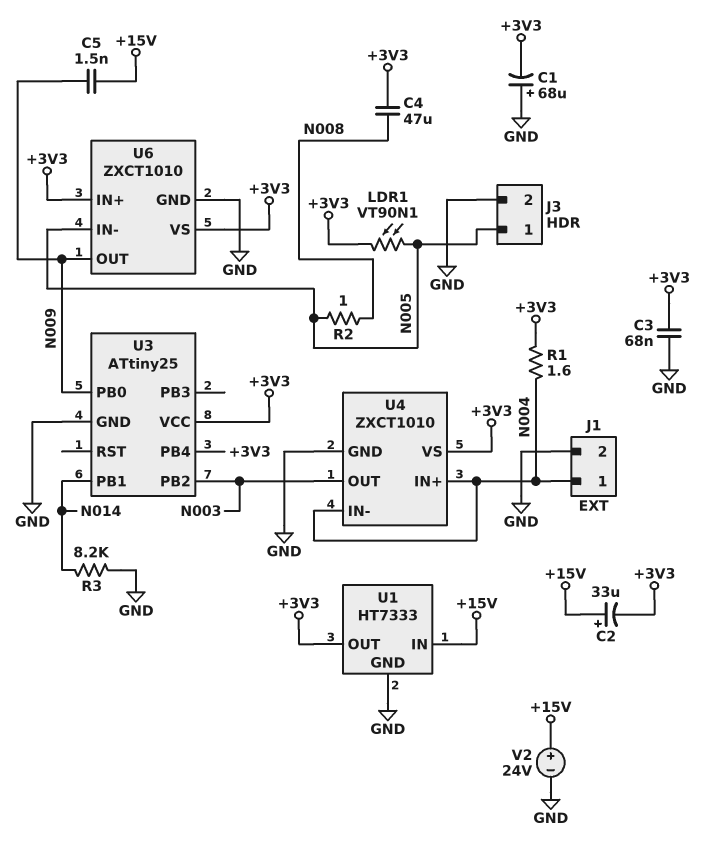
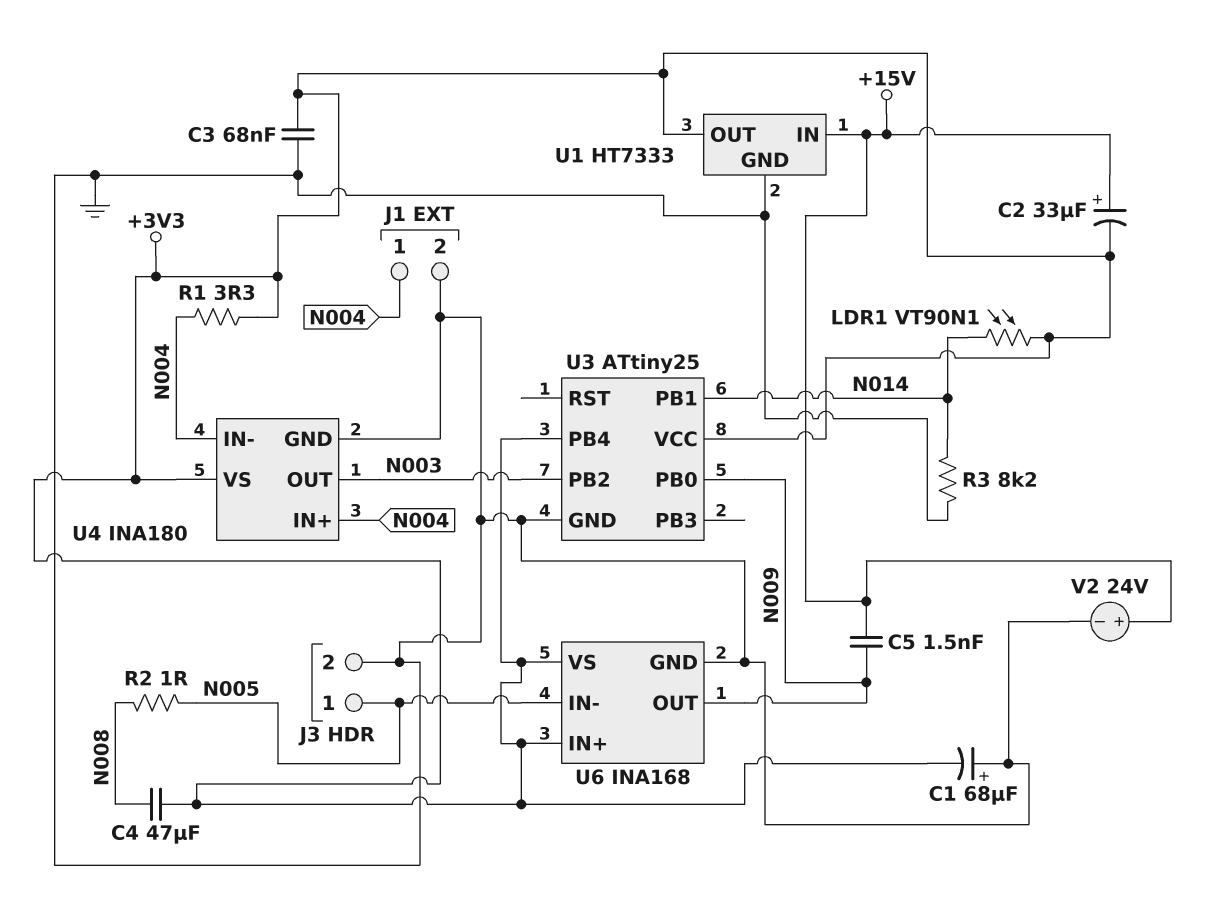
LDR1: VT90N1 (+3V3, N005) -> VT90N1 (+3V3, N014)
R1: 1.6 (+3V3, N004) -> 3.3 (+3V3, N004)
U4: ZXCT1010 -> INA180
U6: ZXCT1010 -> INA168

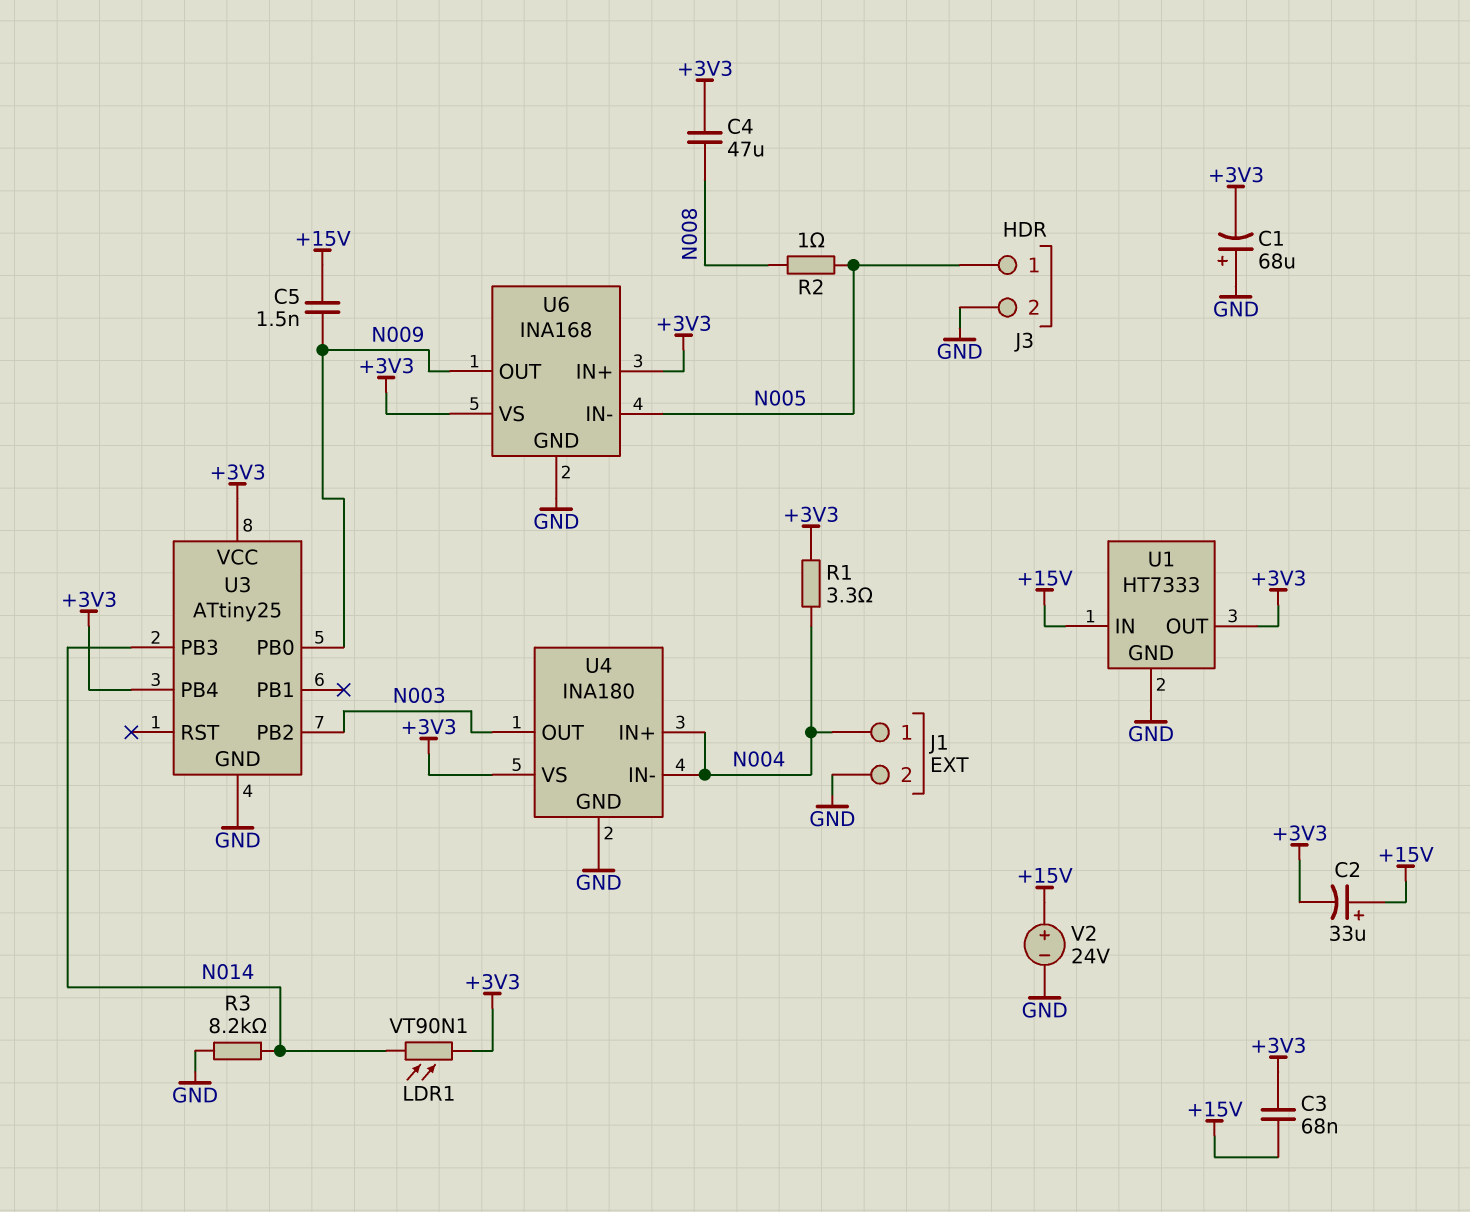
C3: 68nF (+3V3, GND) -> 68nF (+3V3, +15V)
U3 pin PB1: N014 -> none
U3 pin PB3: none -> N014

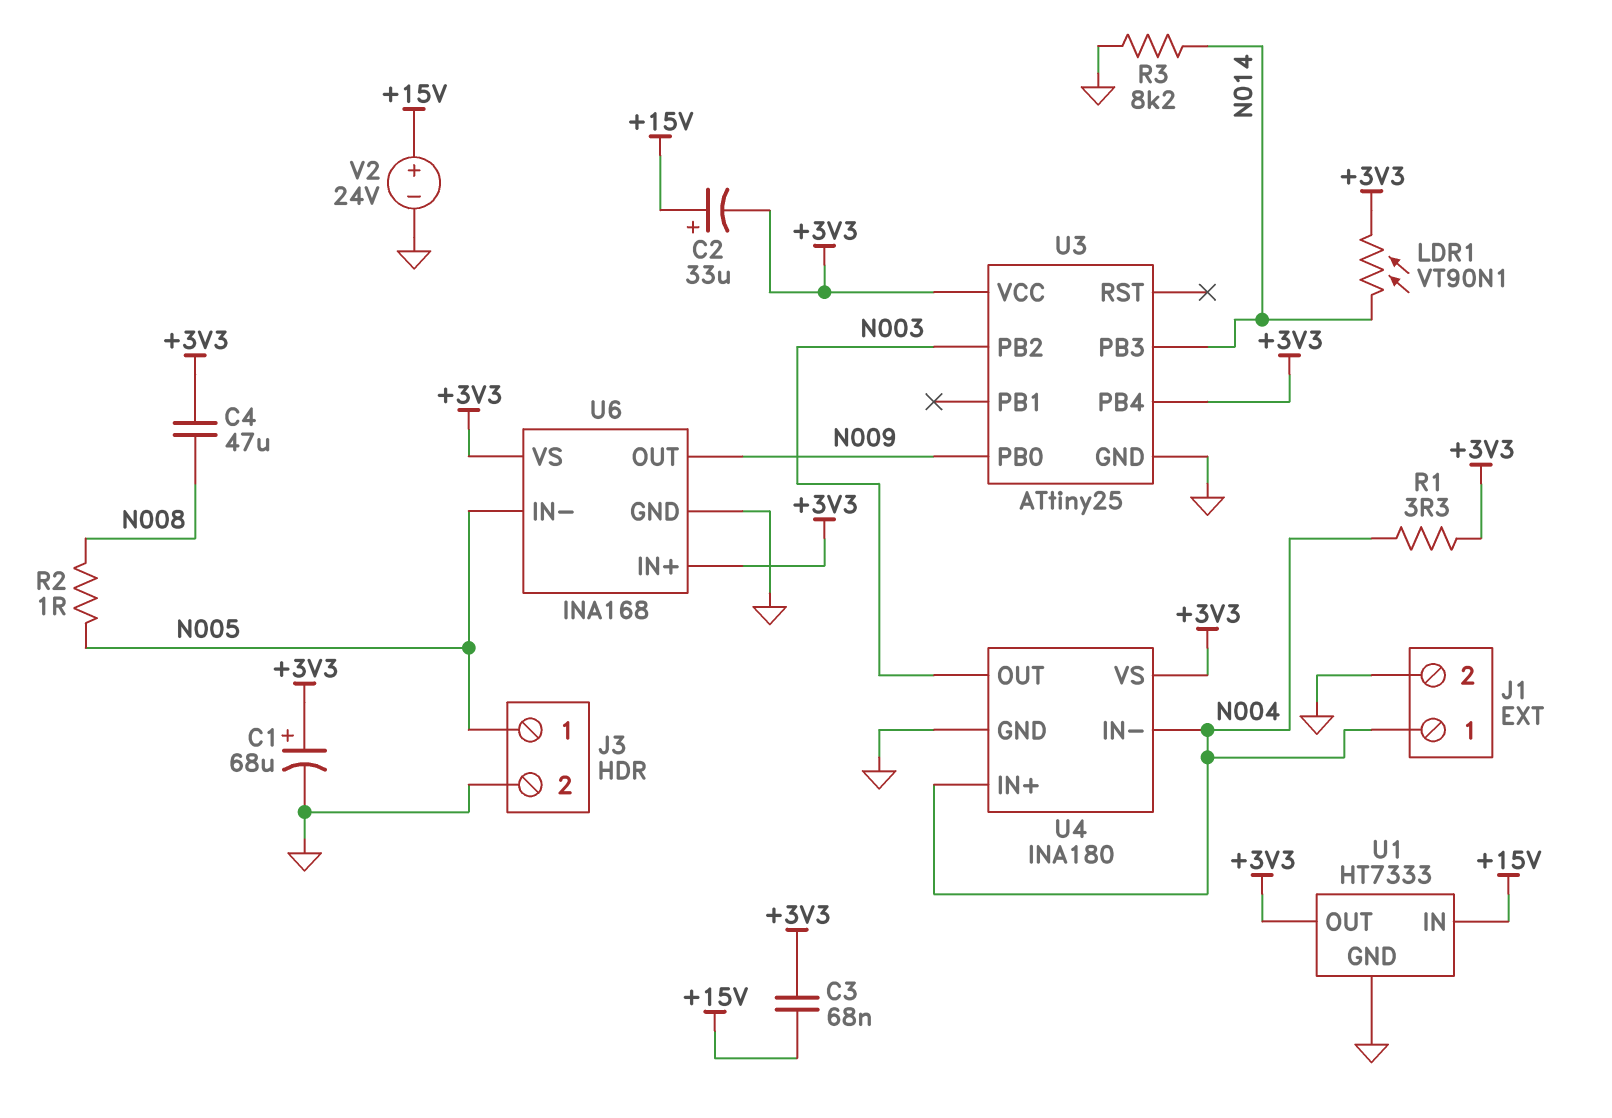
C1: 68uF (plus GND, minus +3V3) -> 68uF (plus +3V3, minus GND)
C5: 1.5nF (+15V, N009) -> none

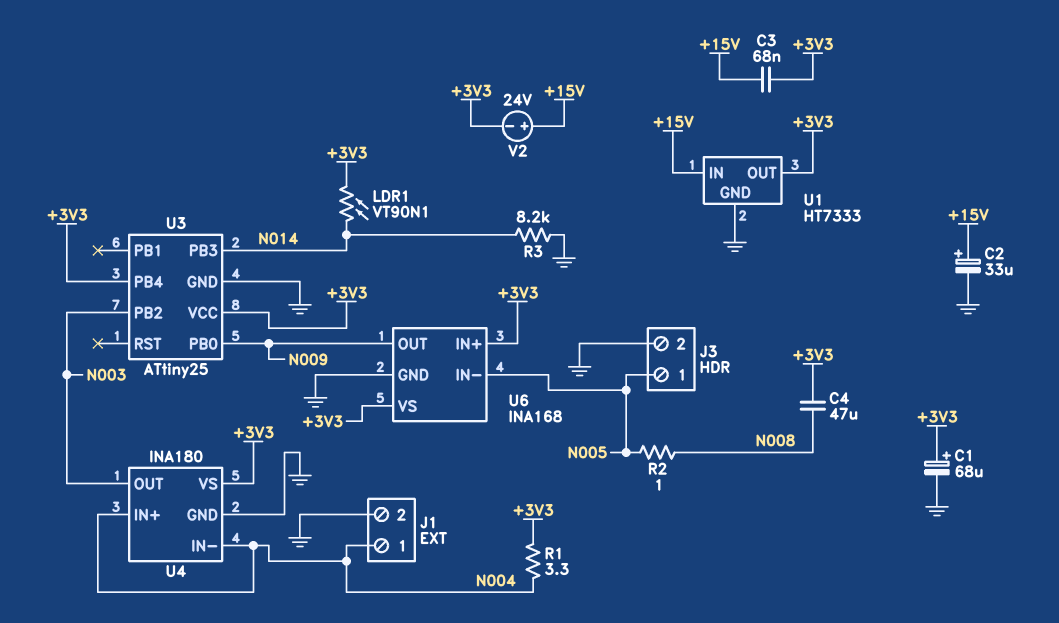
C2: 33uF (plus +15V, minus +3V3) -> 33uF (plus +15V, minus GND)
V2: 24V (plus +15V, minus GND) -> 24V (plus +15V, minus +3V3)

